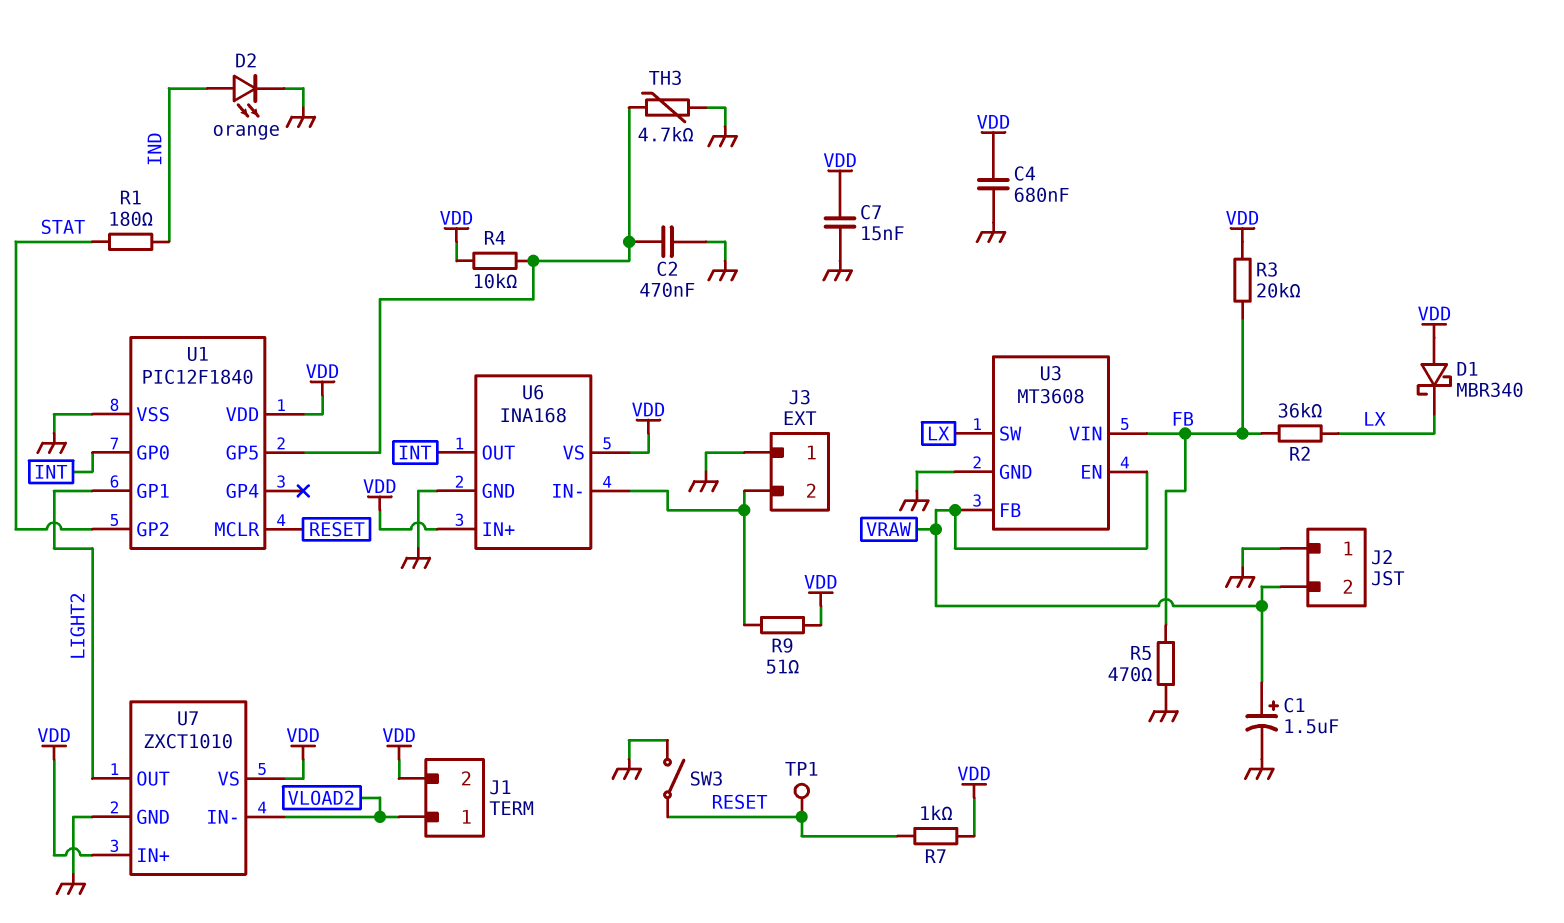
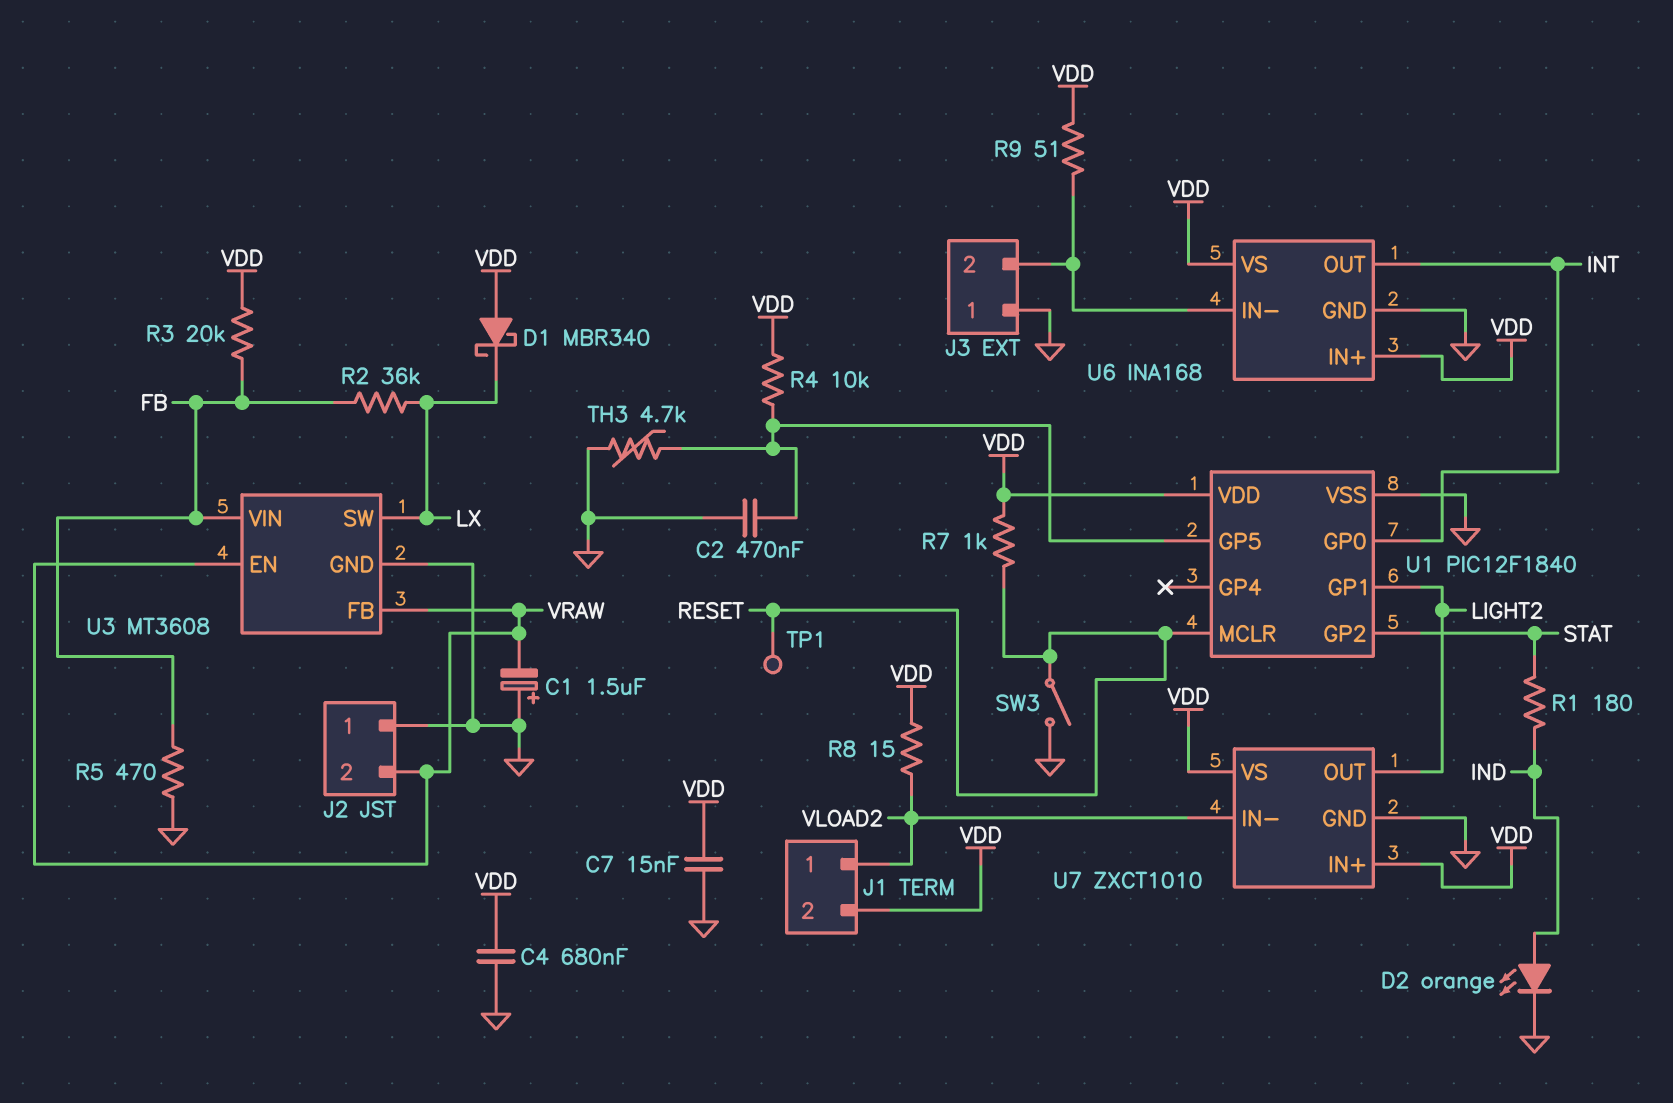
C1: 1.5uF (plus VRAW, minus GND) -> 1.5uF (plus GND, minus VRAW)
R8: none -> 15 (VDD, VLOAD2)

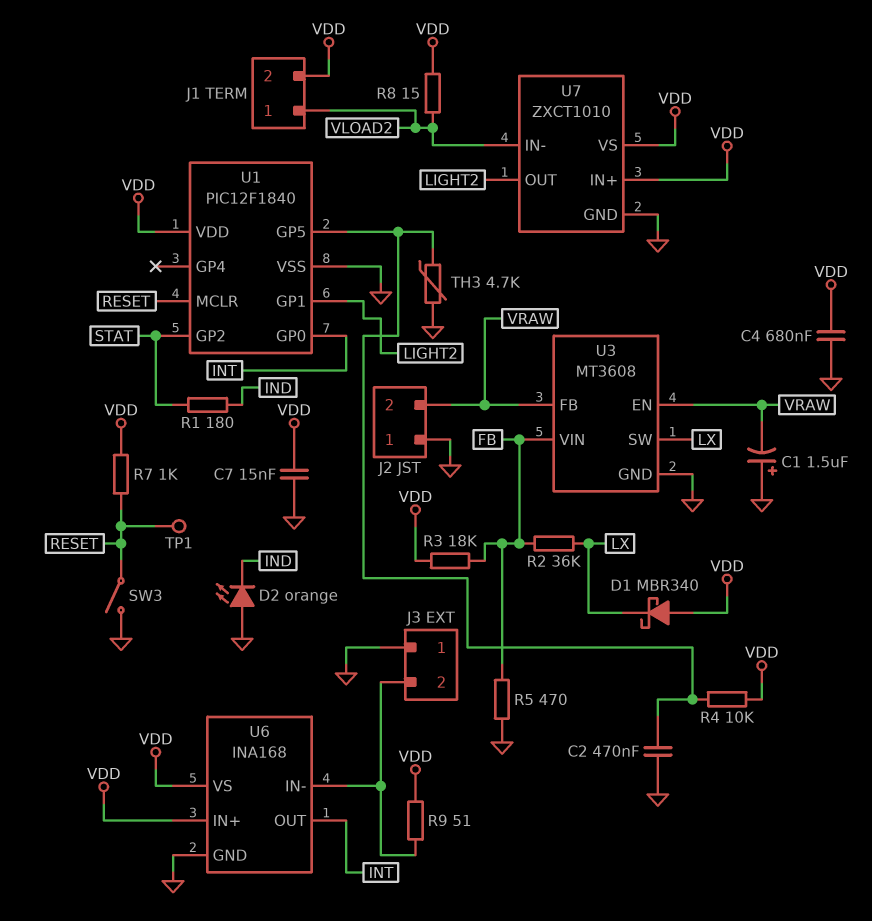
D2: LED orange (A IND, K GND) -> LED orange (A GND, K IND)
R3: 20k (FB, VDD) -> 18k (FB, VDD)

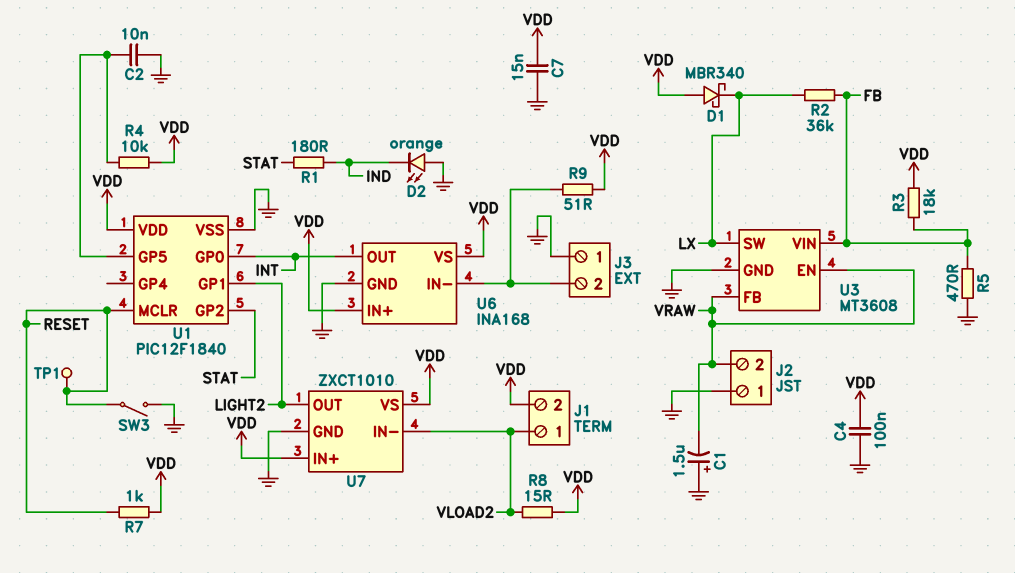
C2: 470nF (GND, U1/GP5) -> 10nF (GND, U1/GP5)
C4: 680nF (GND, VDD) -> 100nF (GND, VDD)
TH3: 4.7k (GND, U1/GP5) -> none

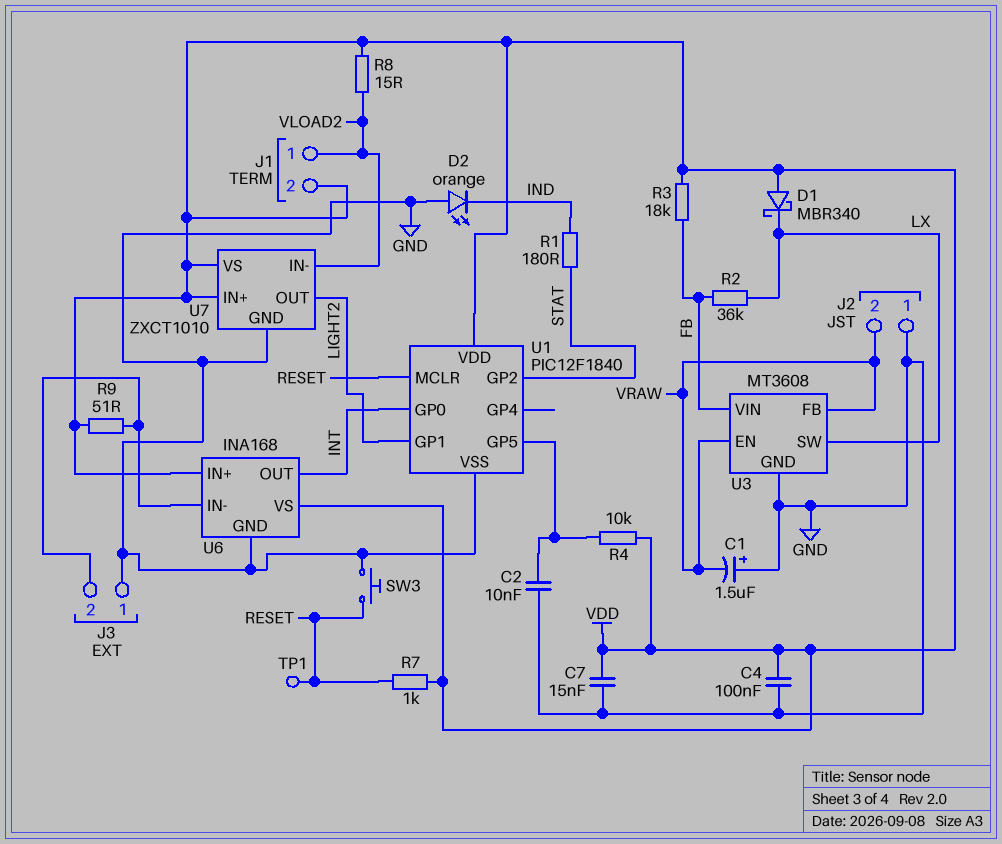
R5: 470 (FB, GND) -> none
SW3: switch (GND, RESET) -> button (GND, RESET)

